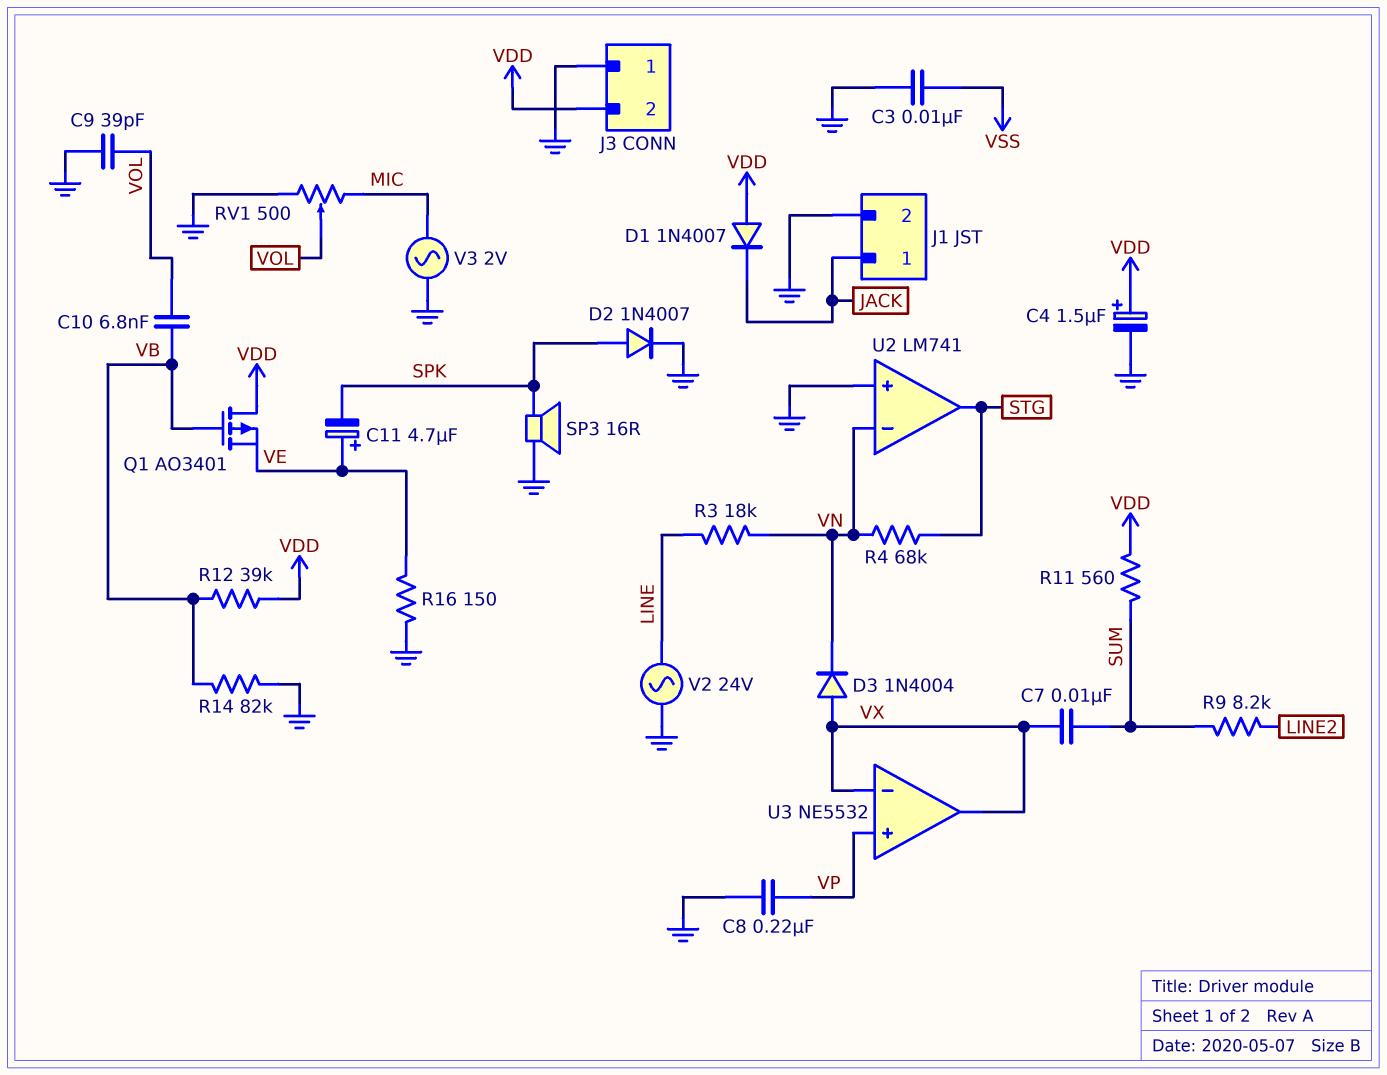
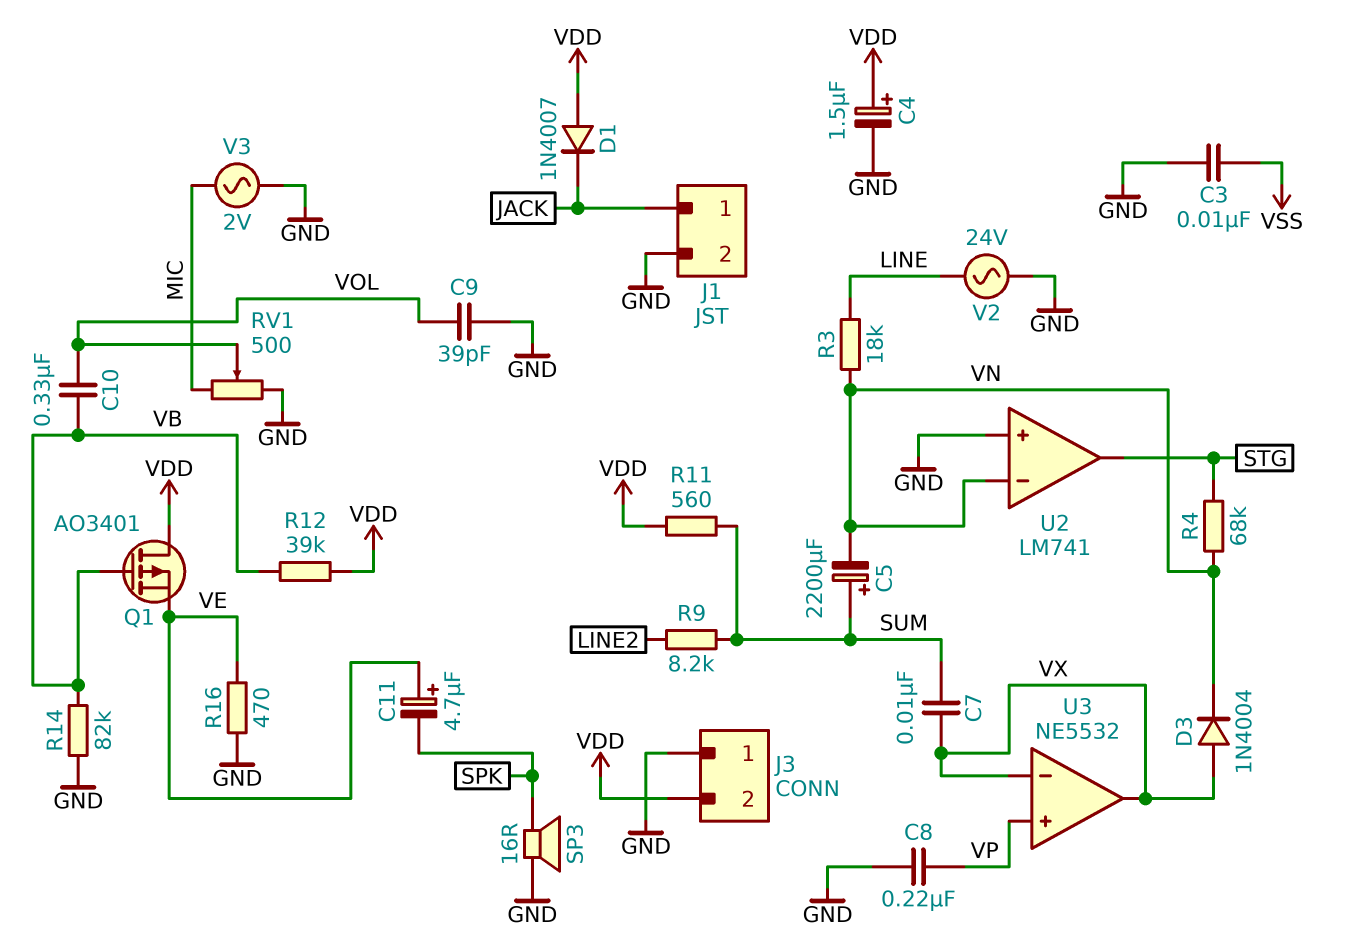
C5: none -> 2200uF (plus SUM, minus VN)
C10: 6.8nF (VB, VOL) -> 330nF (VB, VOL)
D2: diode 1N4007 (A SPK, K GND) -> none
R16: 150 (GND, VE) -> 470 (GND, VE)

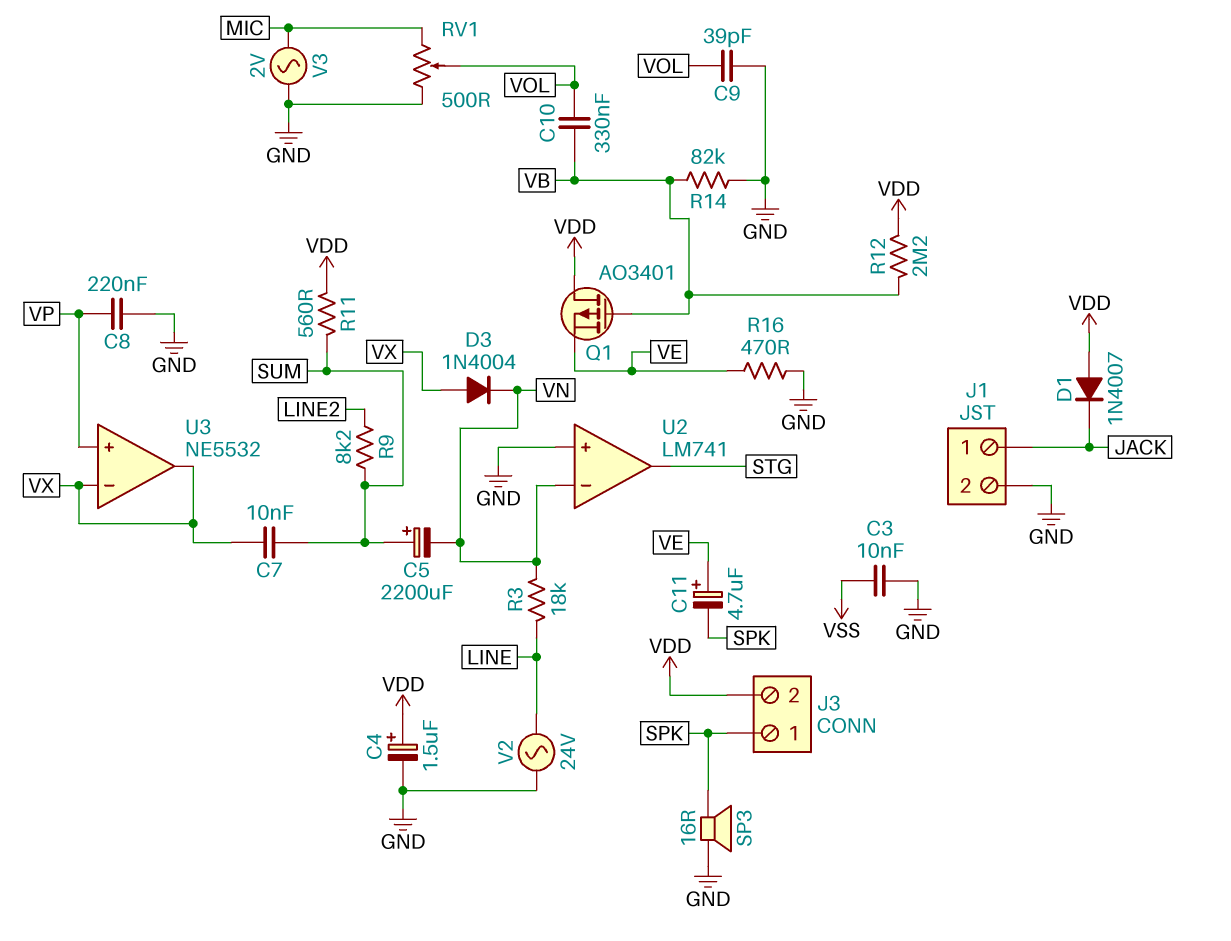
J3 pin 1: GND -> SPK
R4: 68k (STG, VN) -> none
R12: 39k (VB, VDD) -> 2.2M (VB, VDD)

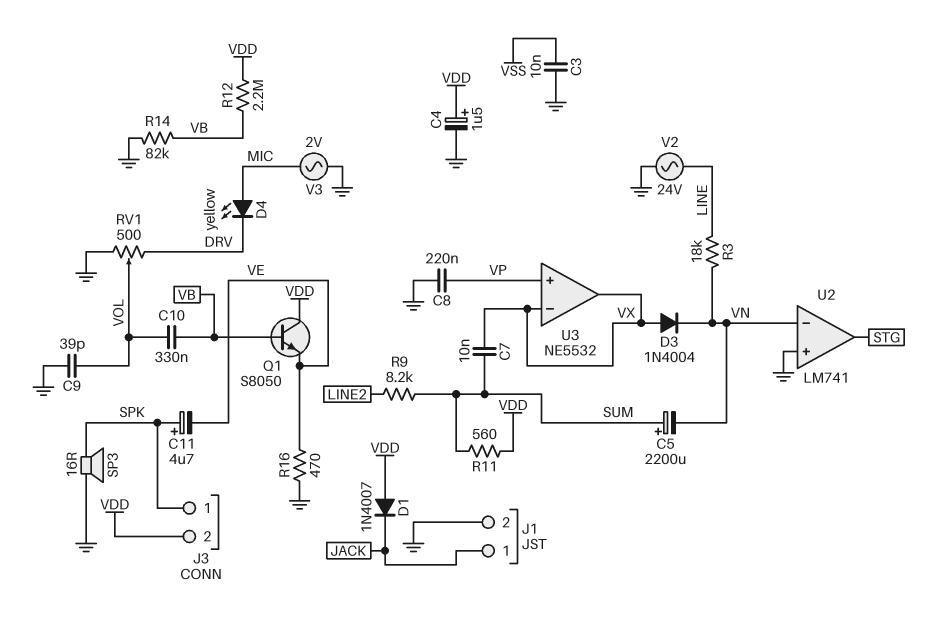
C11: 4.7uF (plus VE, minus SPK) -> 4.7uF (plus SPK, minus VE)
D4: none -> LED yellow (A MIC, K DRV)
Q1: PMOS AO3401 (G VB, D VDD, S VE) -> NPN S8050 (B VB, C VDD, E VE)
RV1: 500 (GND, MIC, wiper VOL) -> 500 (DRV, GND, wiper VOL)

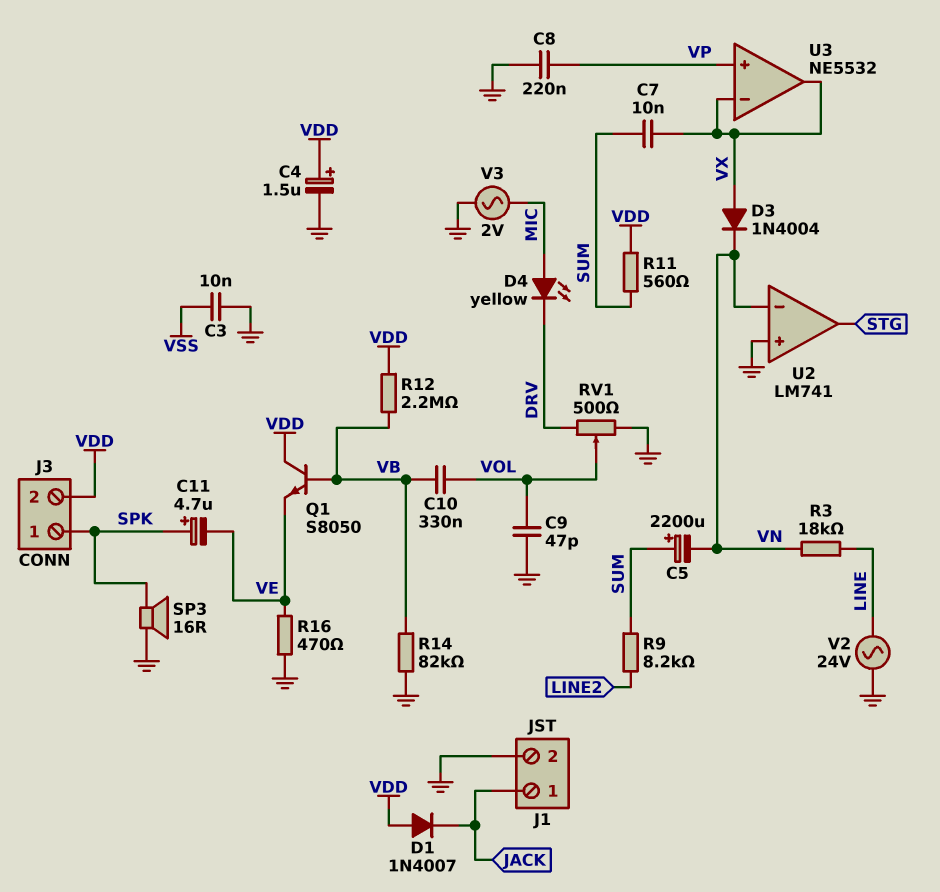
C9: 39pF (GND, VOL) -> 47pF (GND, VOL)

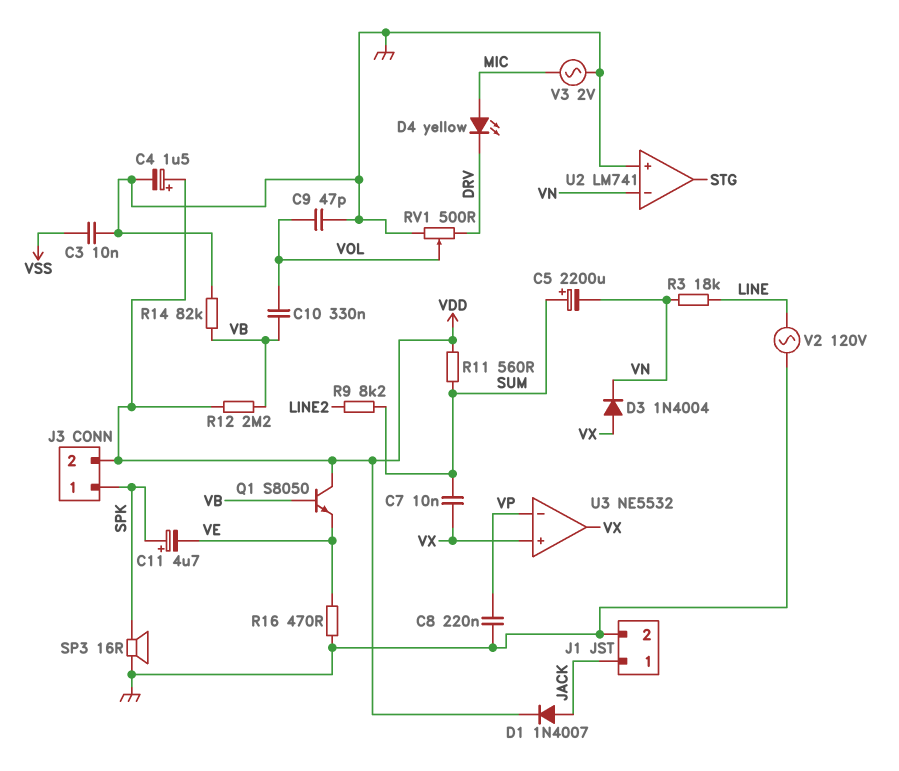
D1: diode 1N4007 (A VDD, K JACK) -> diode 1N4007 (A JACK, K VDD)
U3 pin in+: VP -> VX
U3 pin in-: VX -> VP
V2: AC 24V (GND, LINE) -> AC 120V (GND, LINE)

